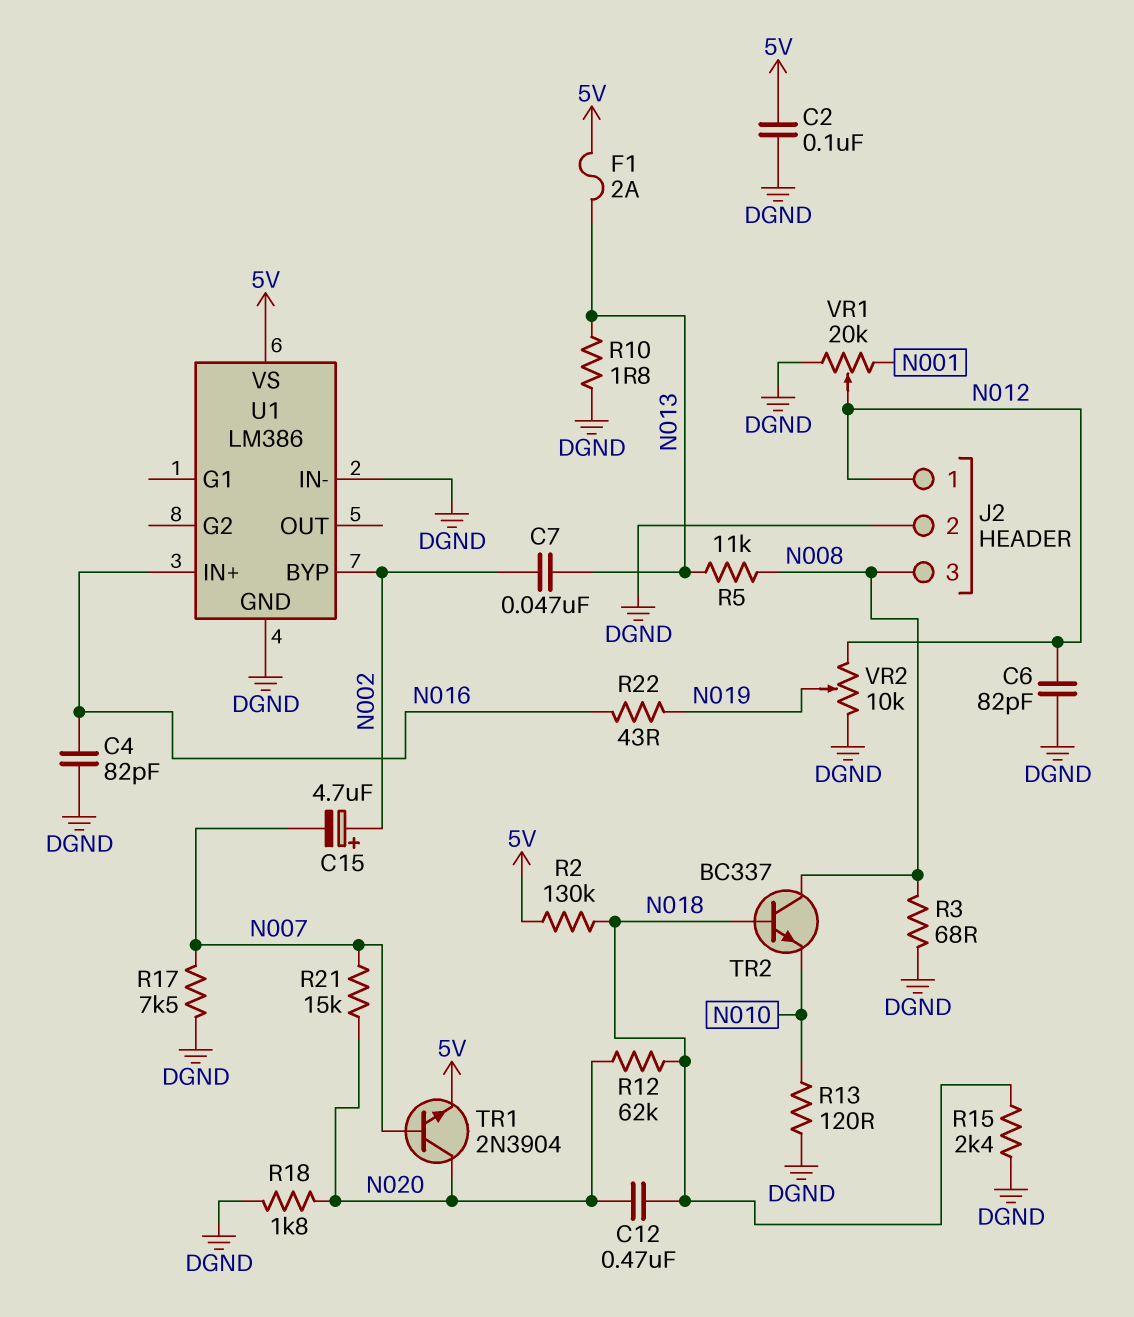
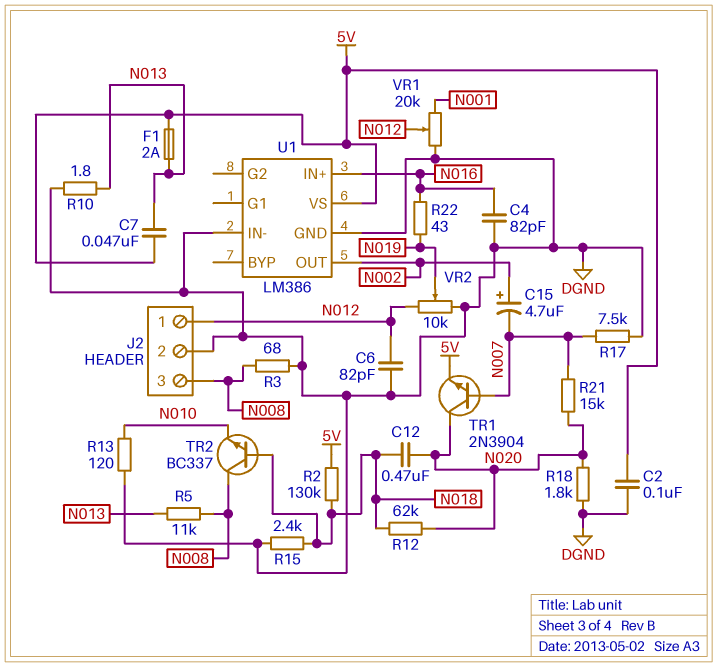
C7: 47nF (N002, N013) -> 47nF (5V, N013)
U1 pin BYP: N002 -> none
U1 pin OUT: none -> N002

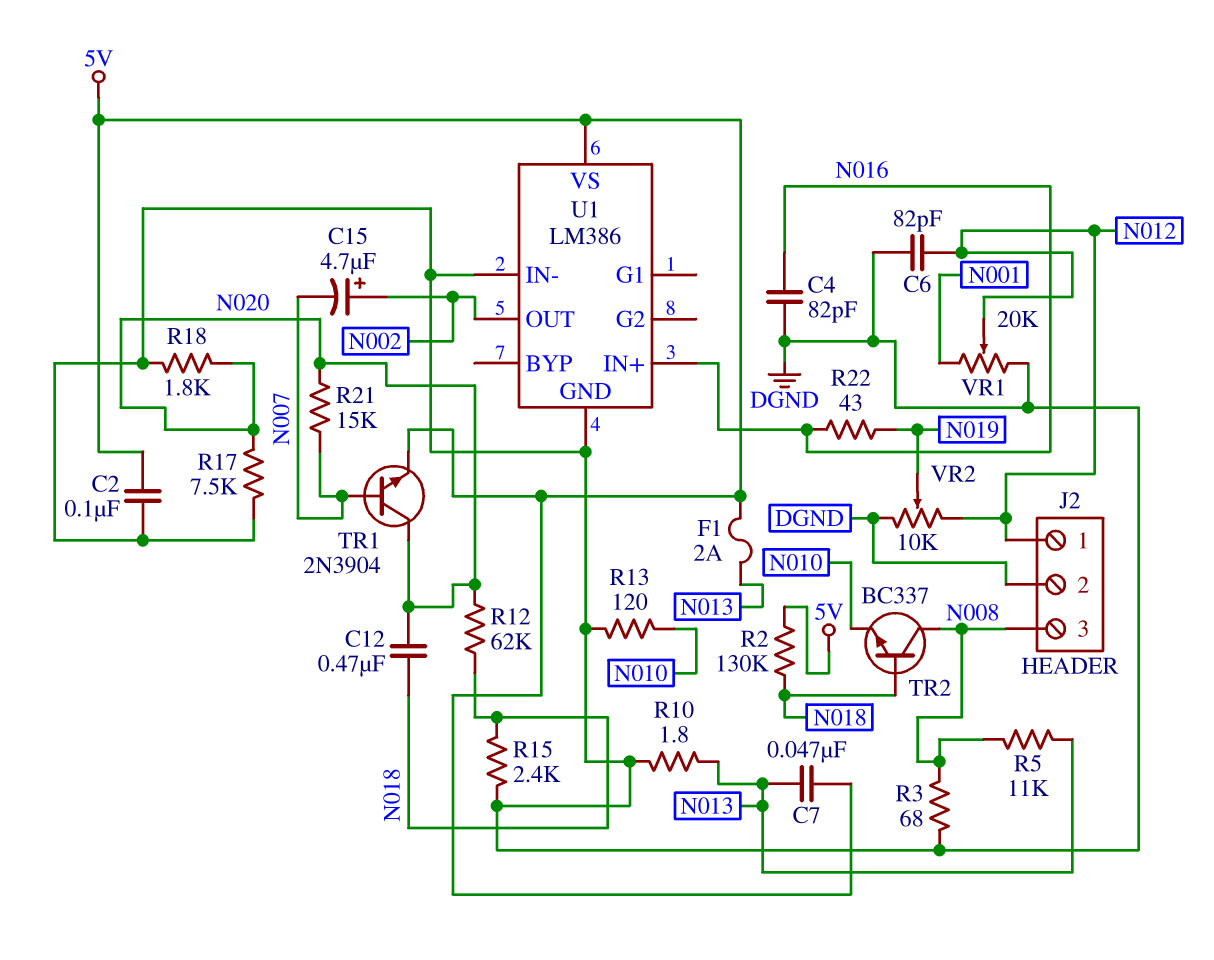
R17: 7.5k (DGND, N007) -> 7.5k (DGND, N020)

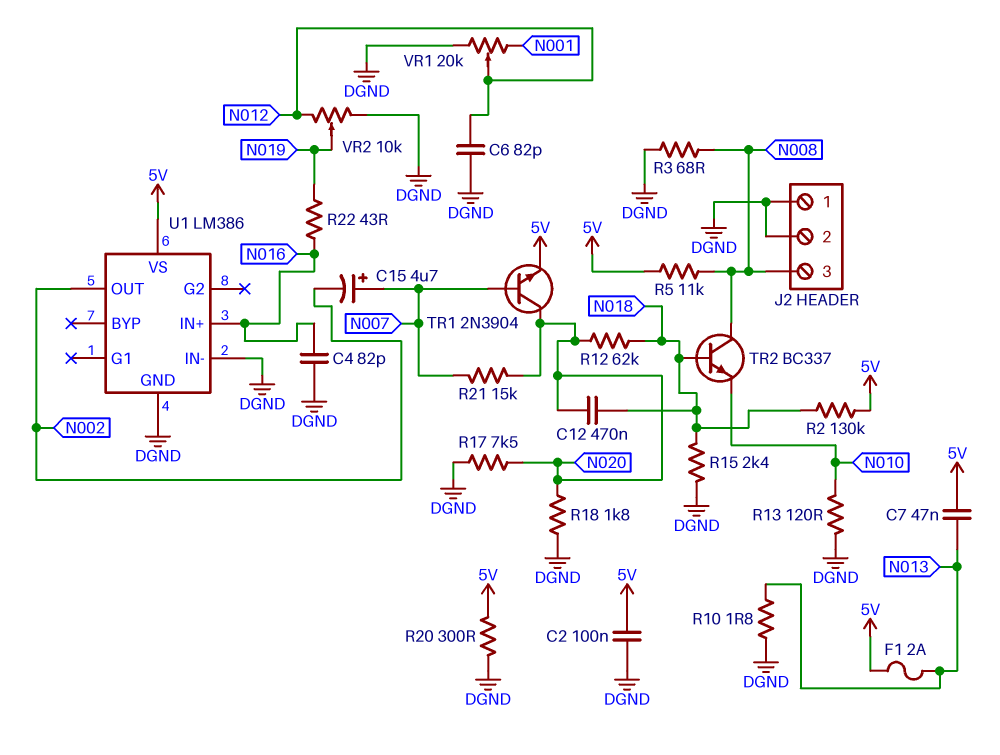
C15: 4.7uF (plus N002, minus N007) -> 4.7uF (plus N007, minus N002)
J2 pin 1: N012 -> DGND
R5: 11k (N008, N013) -> 11k (5V, N008)
R20: none -> 300 (5V, DGND)

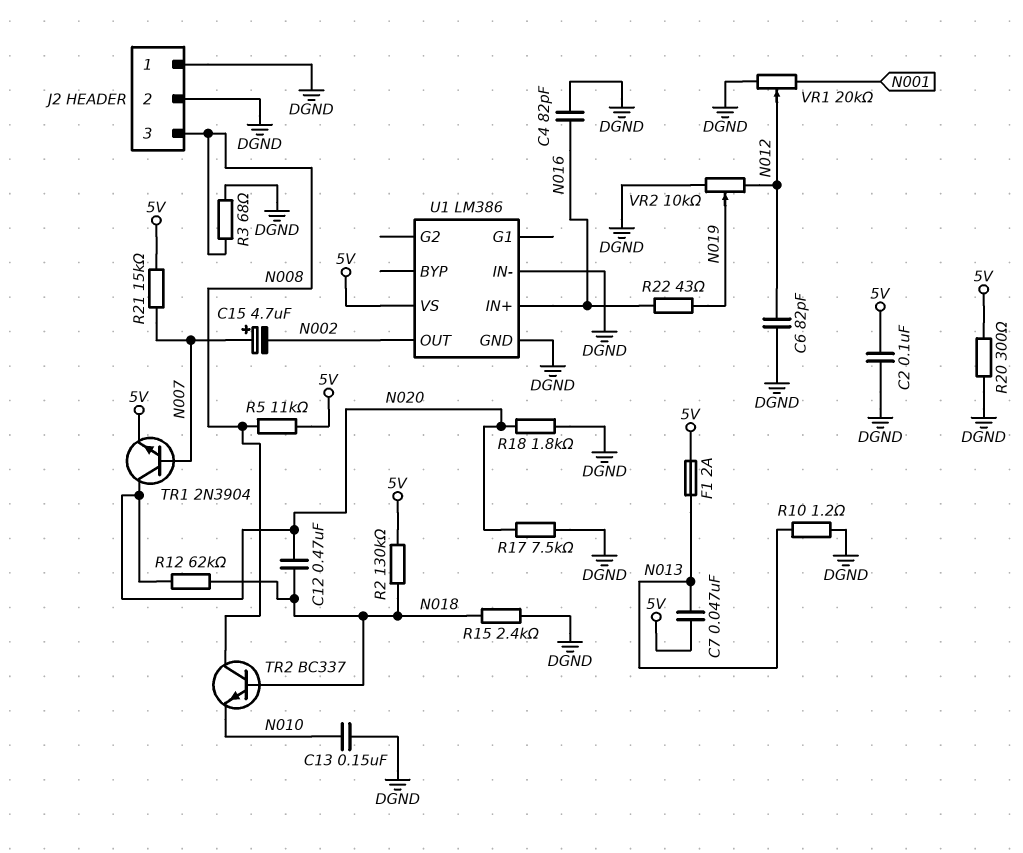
C13: none -> 150nF (DGND, N010)
R10: 1.8 (DGND, N013) -> 1.2 (DGND, N013)
R13: 120 (DGND, N010) -> none
R21: 15k (N007, N020) -> 15k (5V, N007)

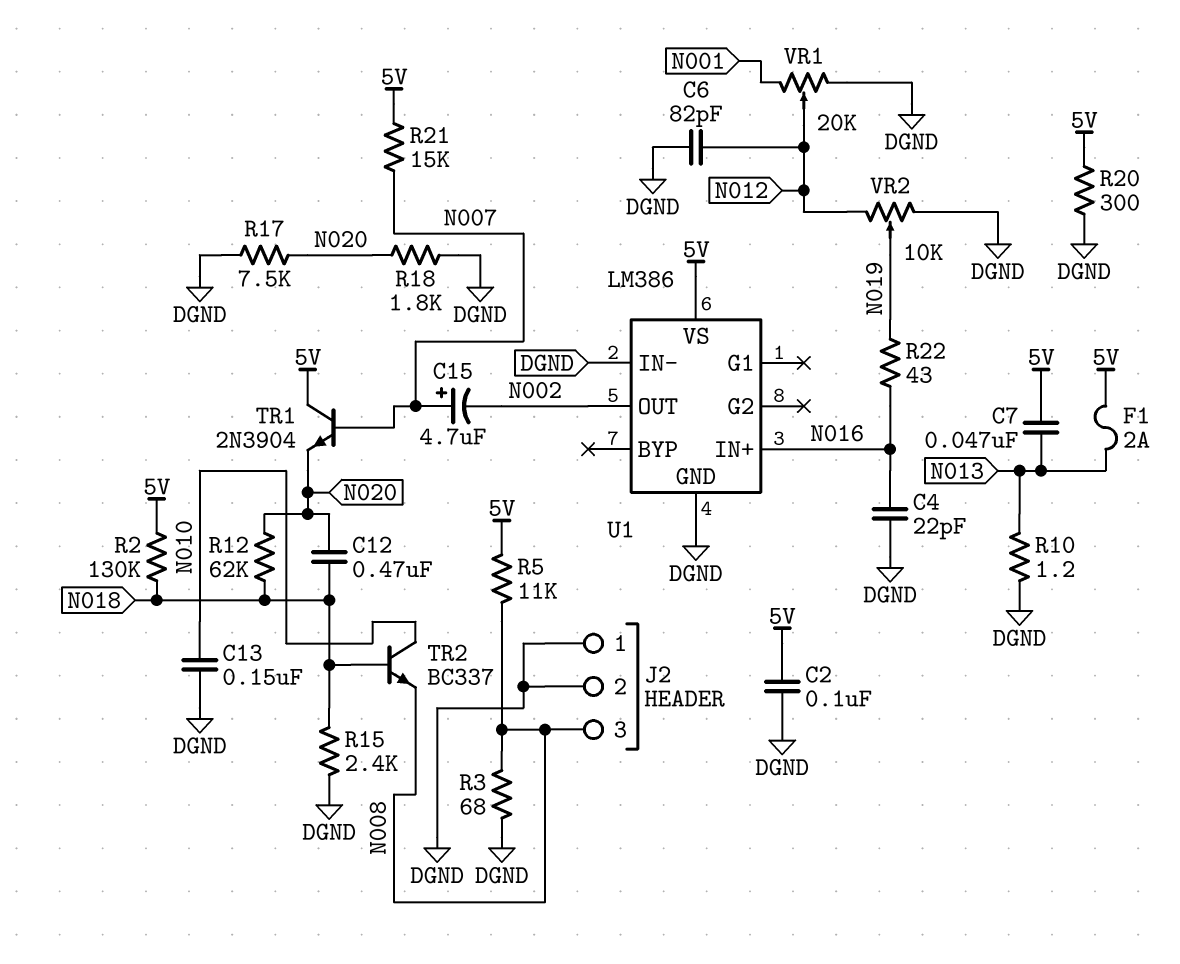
C4: 82pF (DGND, N016) -> 22pF (DGND, N016)
TR1: NPN 2N3904 (B N007, C N020, E 5V) -> NPN 2N3904 (B N007, C 5V, E N020)
TR2: NPN BC337 (B N018, C N008, E N010) -> NPN BC337 (B N018, C N010, E N008)

